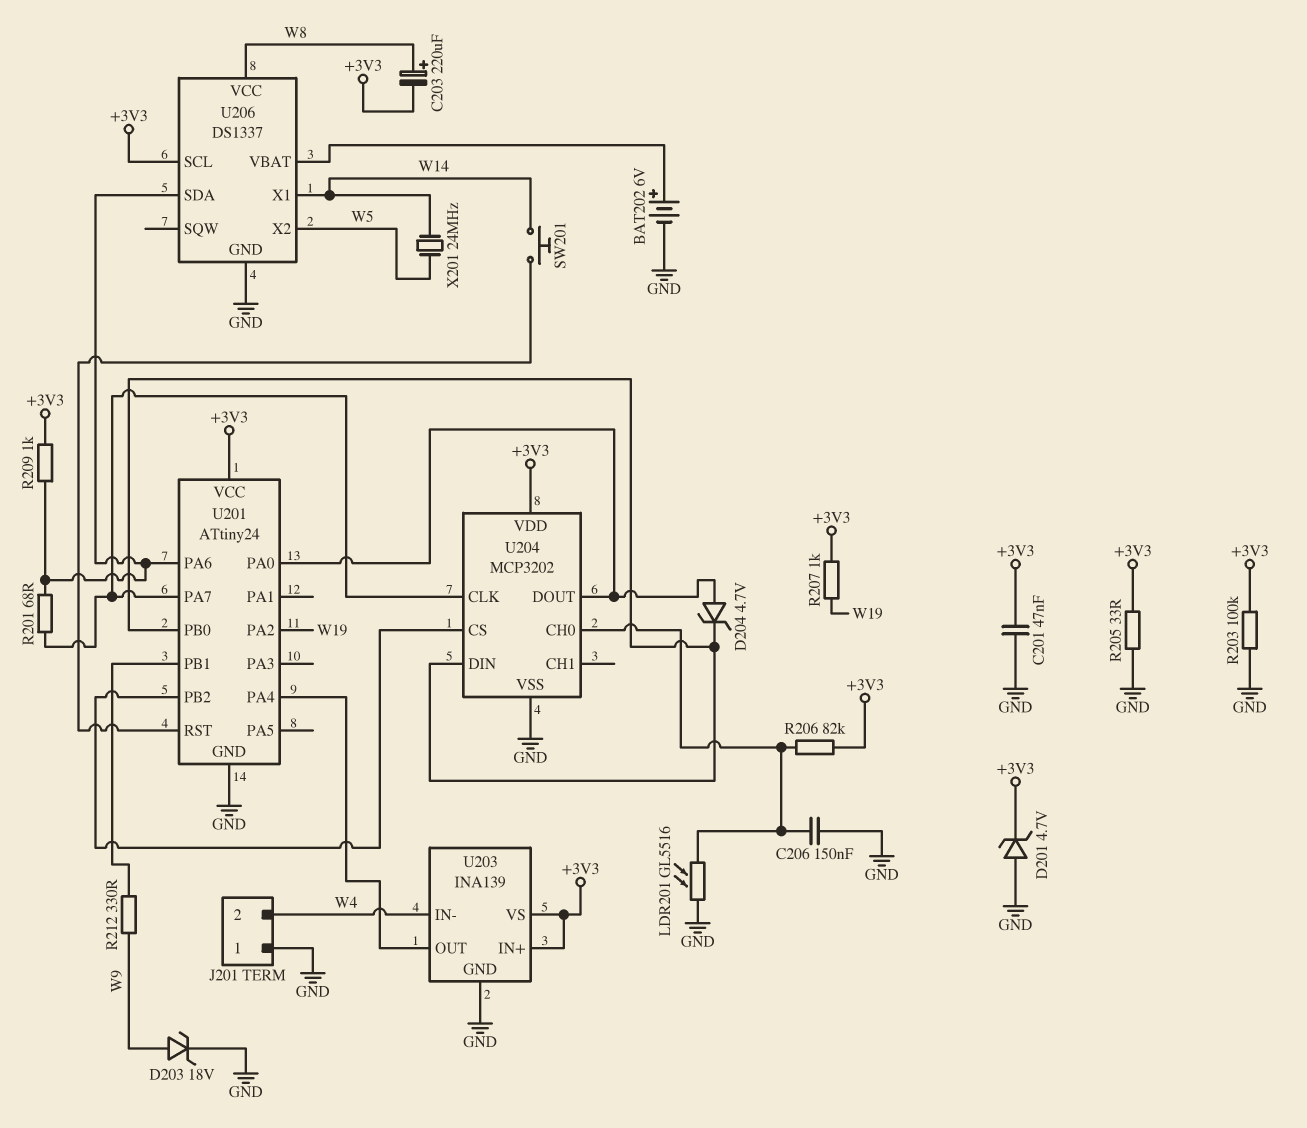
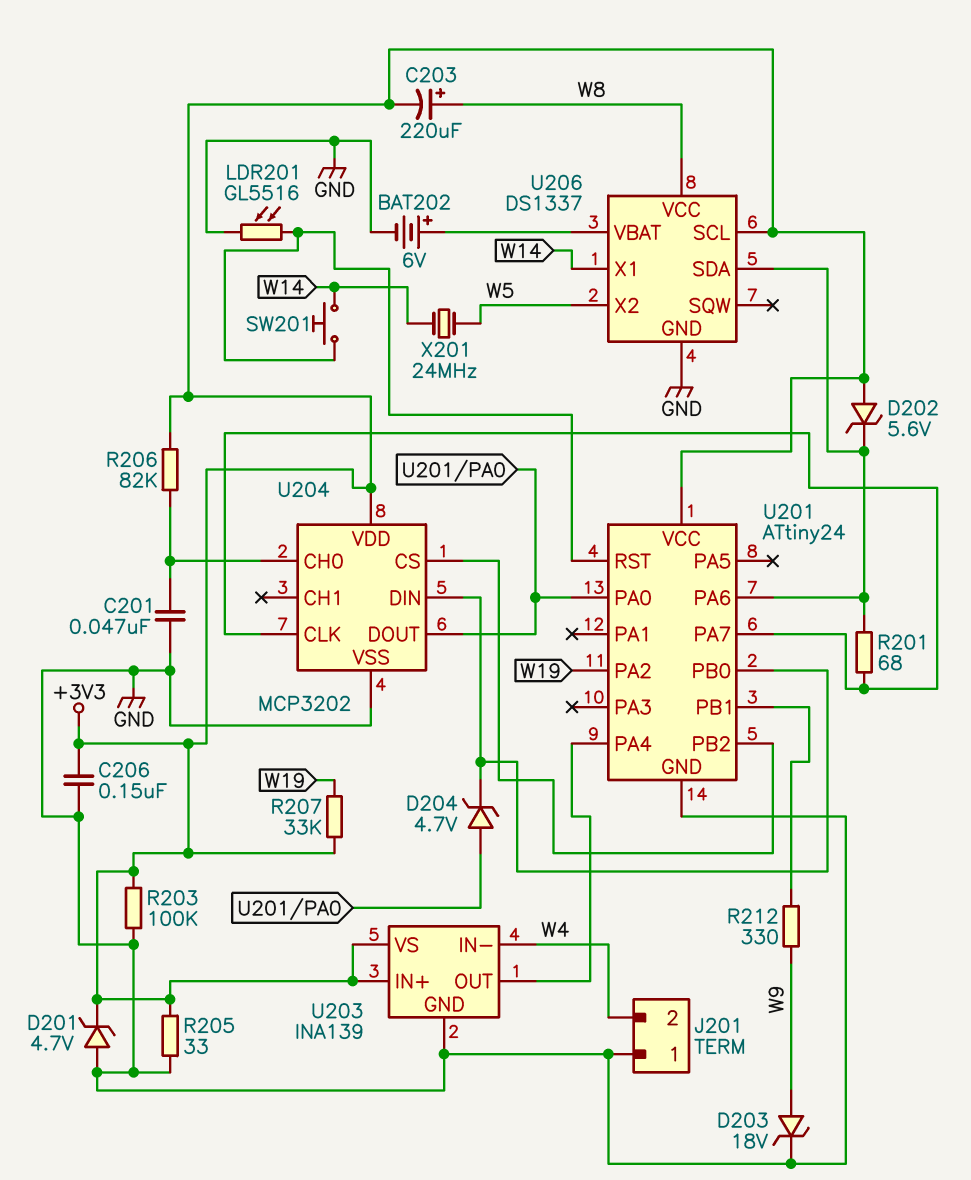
C201: 47nF (+3V3, GND) -> 47nF (GND, U204/CH0)
C206: 150nF (GND, U204/CH0) -> 150nF (+3V3, GND)
D202: none -> zener 5.6V (A +3V3, K U201/PA6)
LDR201: GL5516 (GND, U204/CH0) -> GL5516 (GND, U201/RST)
R207: 1k (+3V3, W19) -> 33k (+3V3, W19)
R209: 1k (+3V3, U201/PA6) -> none

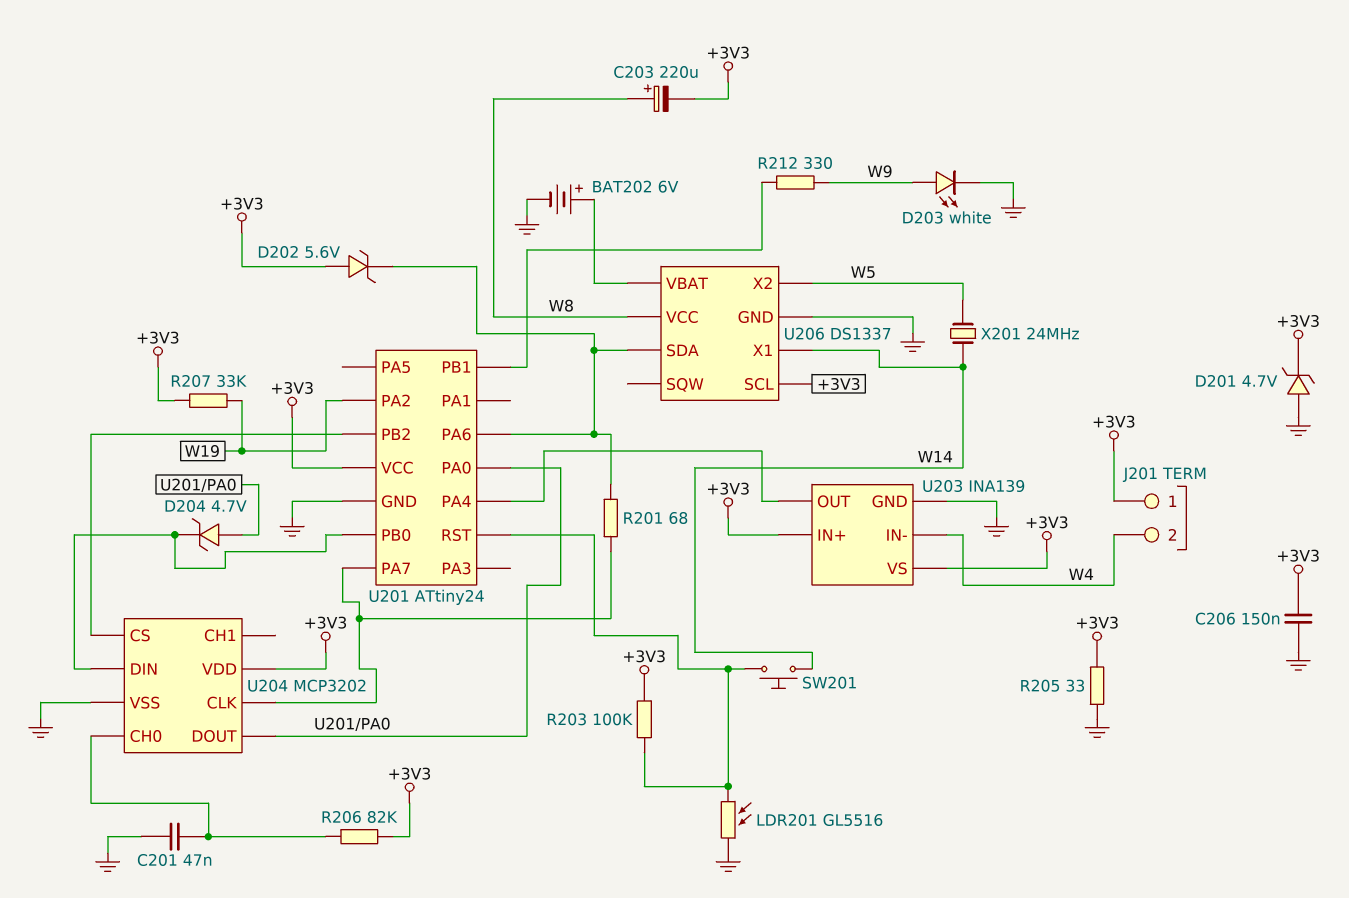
D203: zener 18V (A W9, K GND) -> LED white (A W9, K GND)
J201 pin 1: GND -> +3V3
R203: 100k (+3V3, GND) -> 100k (+3V3, U201/RST)

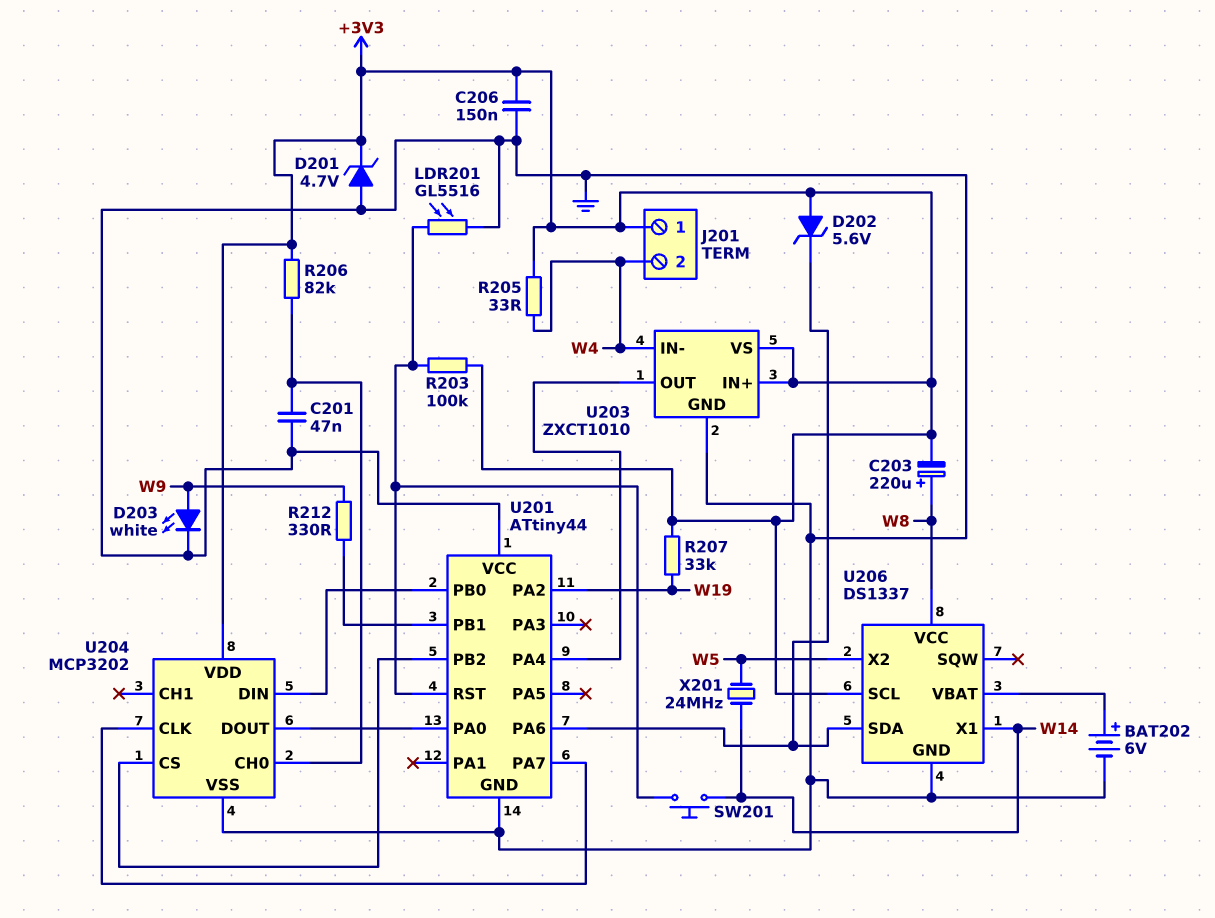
D204: zener 4.7V (A U201/PA0, K U201/PB0) -> none
R201: 68 (U201/PA6, U201/PA7) -> none
R205: 33 (+3V3, GND) -> 33 (+3V3, W4)
U201: ATtiny24 -> ATtiny44
U201 pin VCC: +3V3 -> GND
U203: INA139 -> ZXCT1010

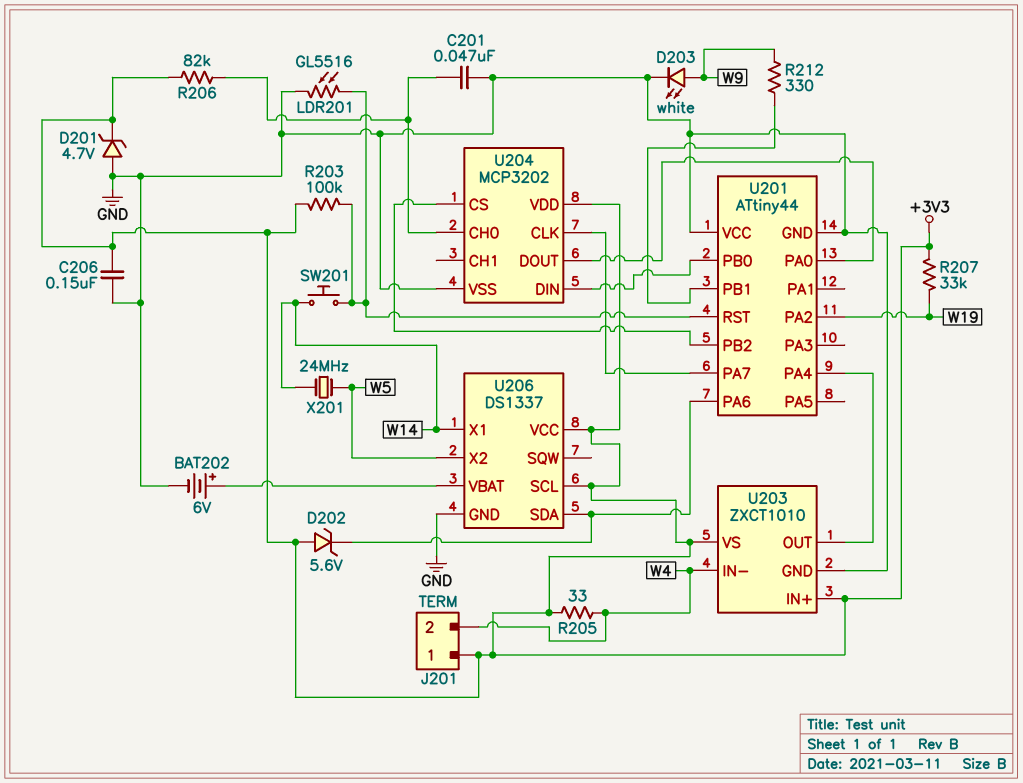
C203: 220uF (plus W8, minus +3V3) -> none
U206 pin VCC: W8 -> +3V3

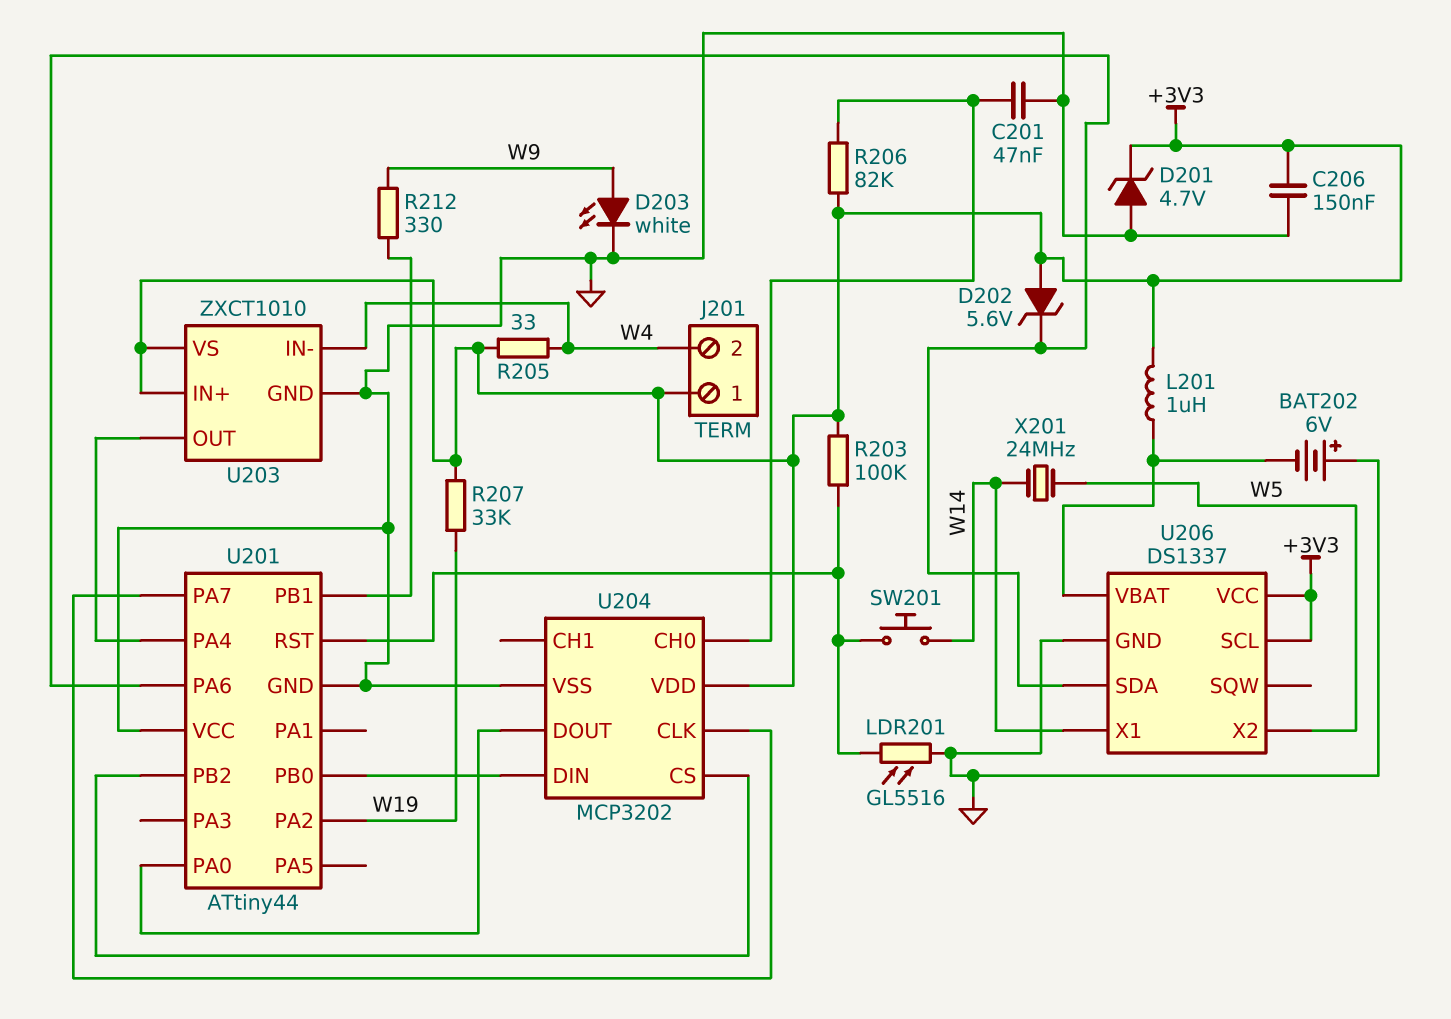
BAT202: 6V (plus U206/VBAT, minus GND) -> 6V (plus GND, minus U206/VBAT)
L201: none -> 1uH (+3V3, U206/VBAT)

